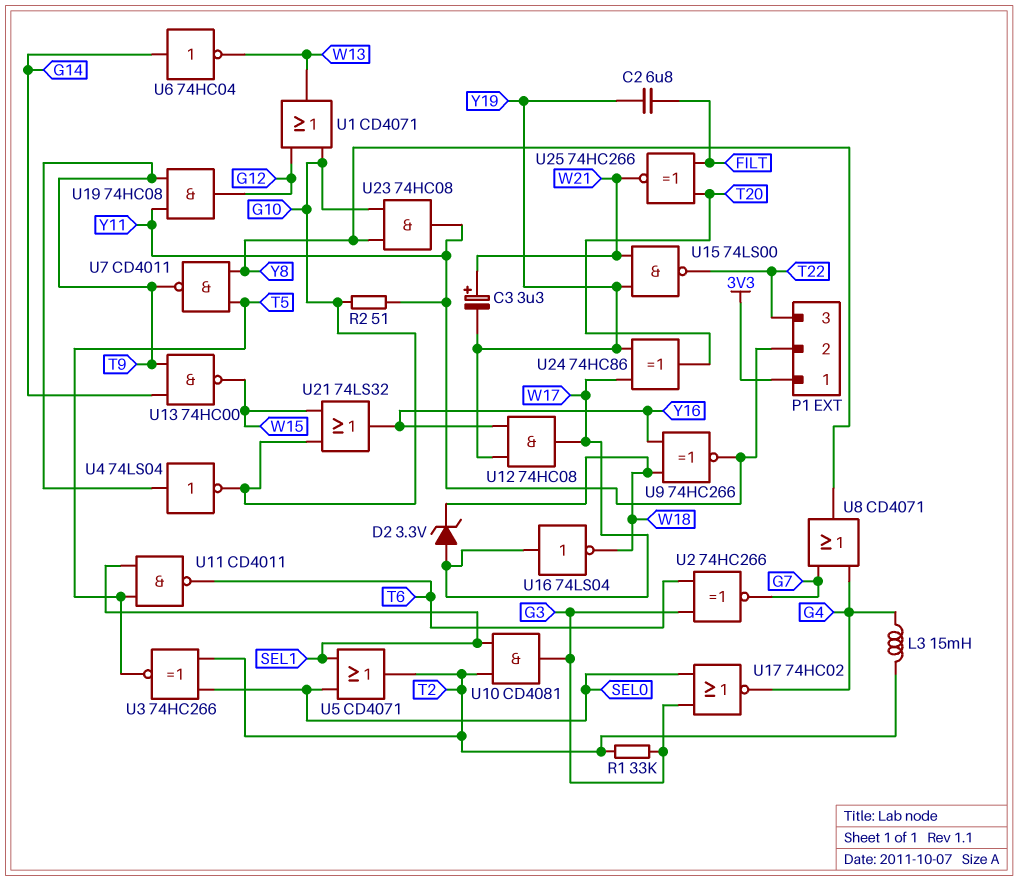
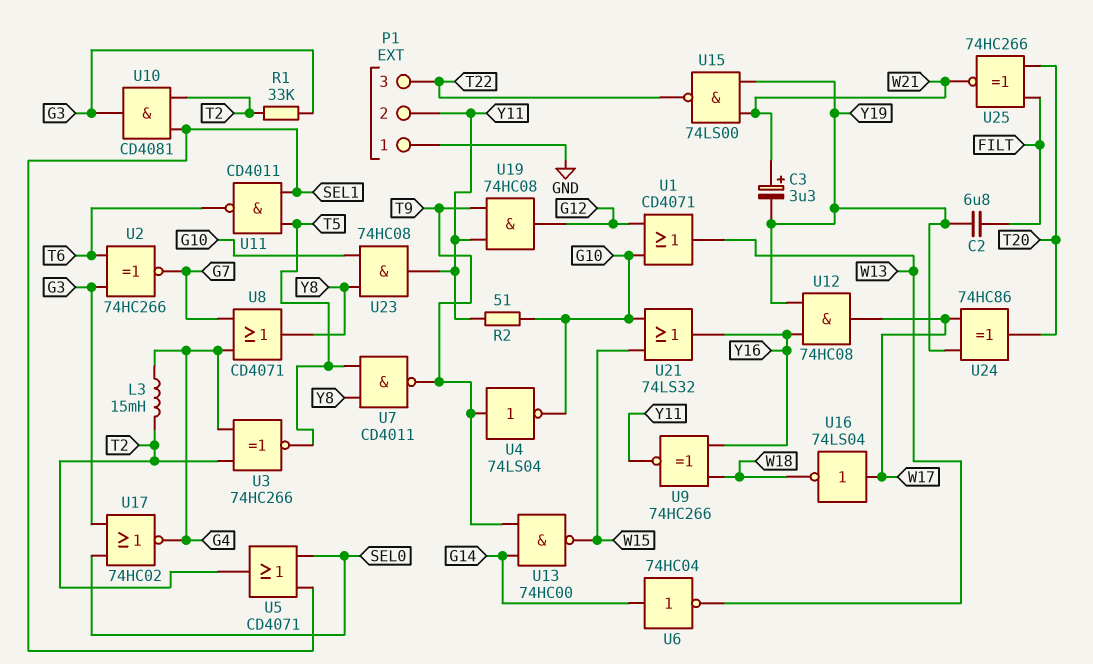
D2: zener 3.3V (A W17, K W18) -> none
P1 pin 1: 3V3 -> GND
U3: XNOR 74HC266 (in SEL0, in T2, out T5) -> XNOR 74HC266 (in G4, in T2, out T5)

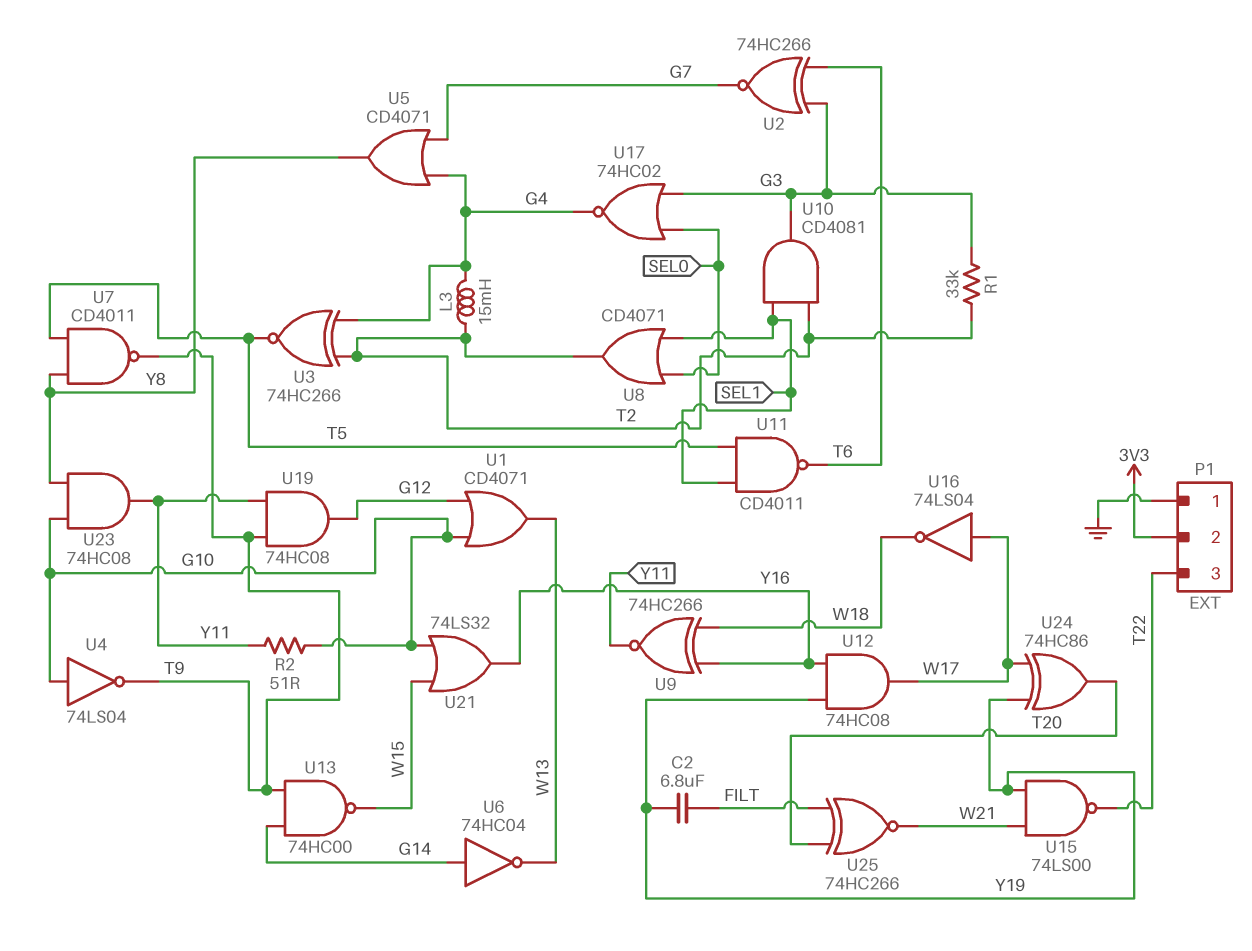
C3: 3.3uF (plus W21, minus Y19) -> none
P1 pin 2: Y11 -> 3V3
U4: NOT 74LS04 (in T9, out G10) -> NOT 74LS04 (in G10, out T9)
U5: OR CD4071 (in SEL0, in SEL1, out T2) -> OR CD4071 (in G4, in G7, out Y8)
U8: OR CD4071 (in G4, in G7, out Y8) -> OR CD4071 (in SEL0, in SEL1, out T2)

